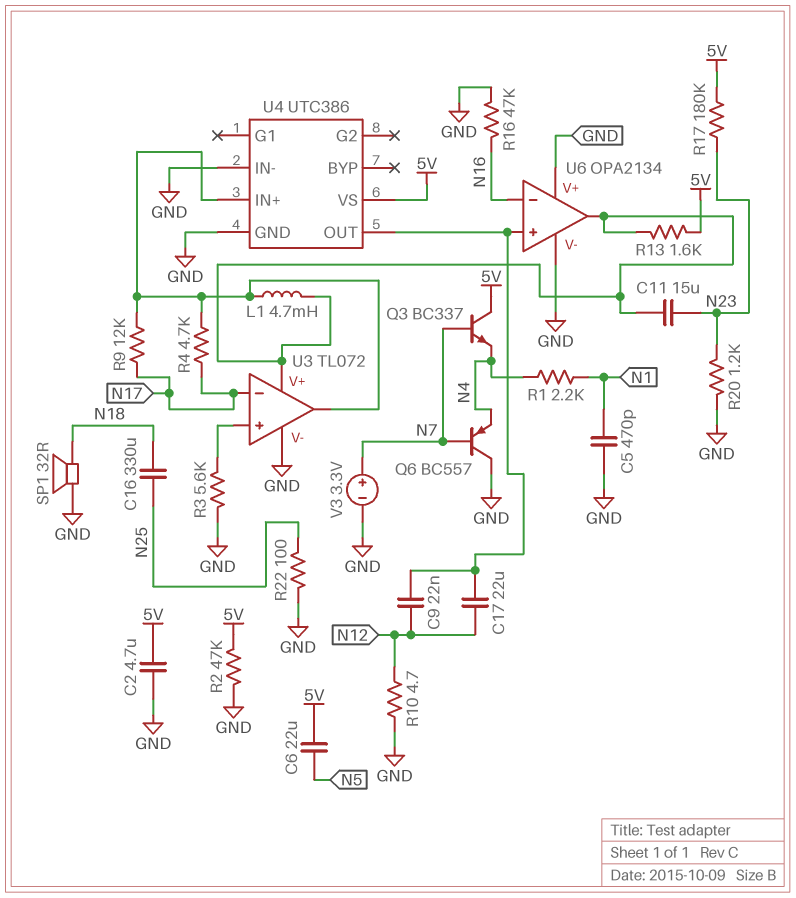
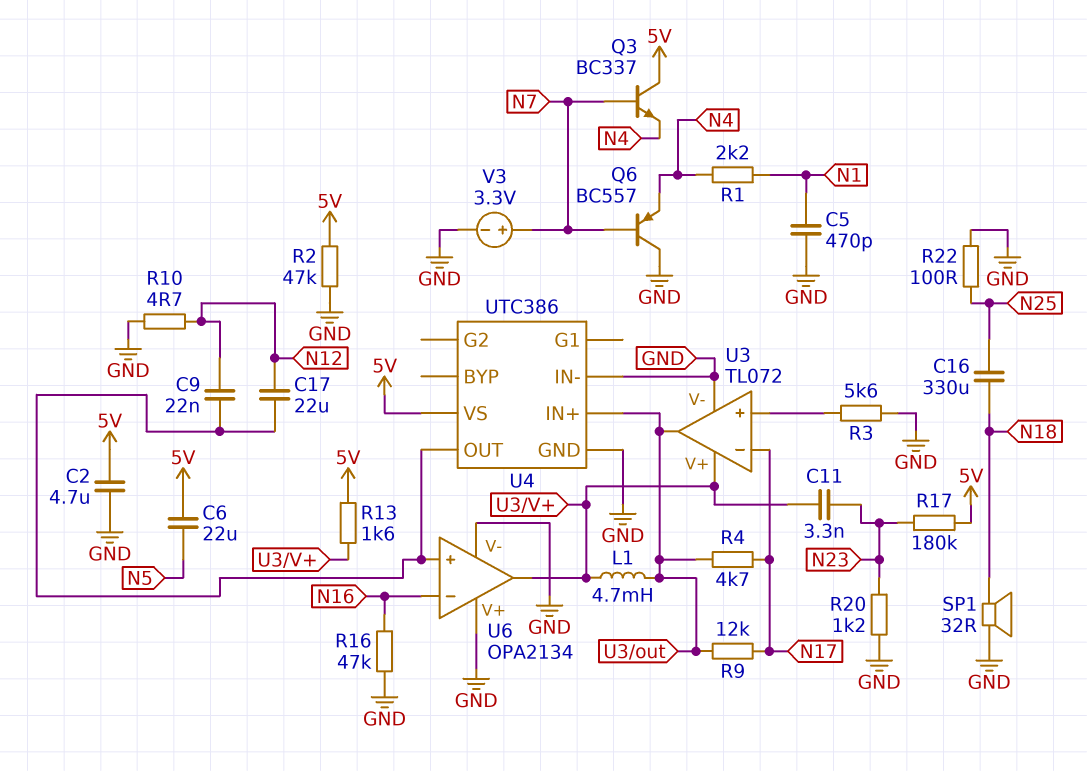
C11: 15uF (N23, U3/V+) -> 3.3nF (N23, U3/V+)

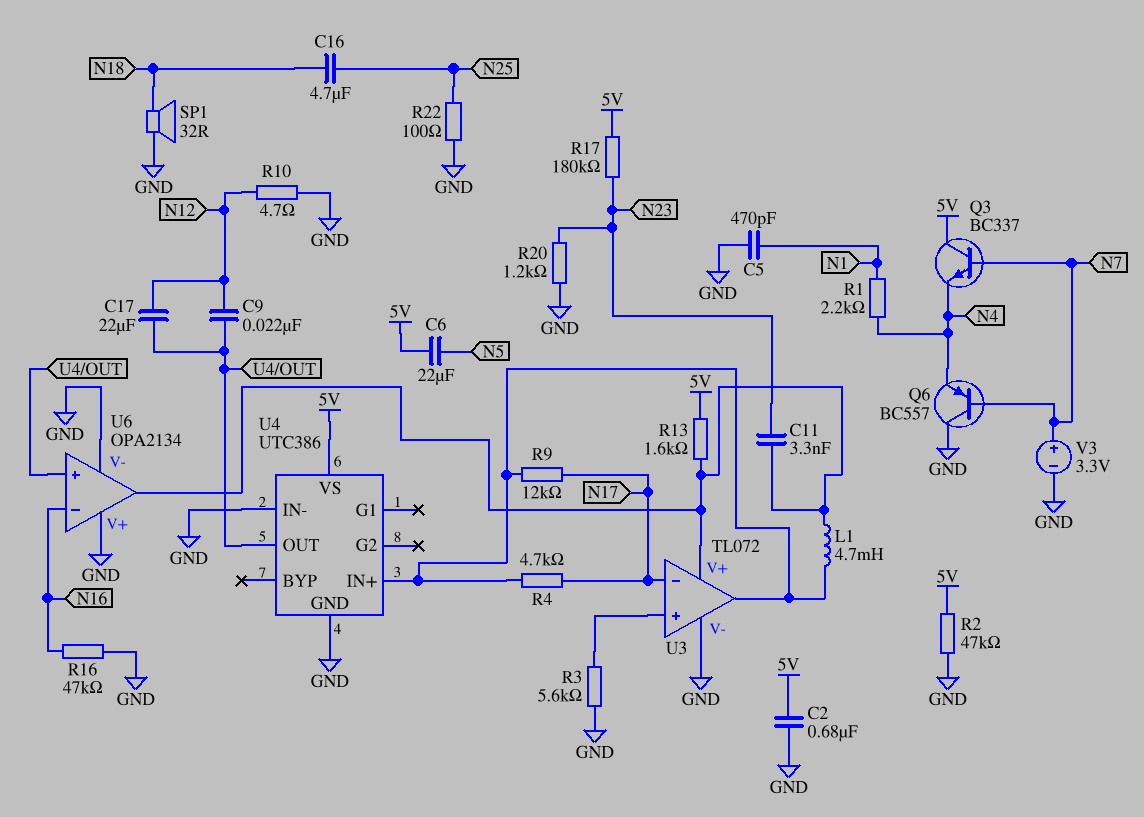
C2: 4.7uF (5V, GND) -> 680nF (5V, GND)
C16: 330uF (N18, N25) -> 4.7uF (N18, N25)

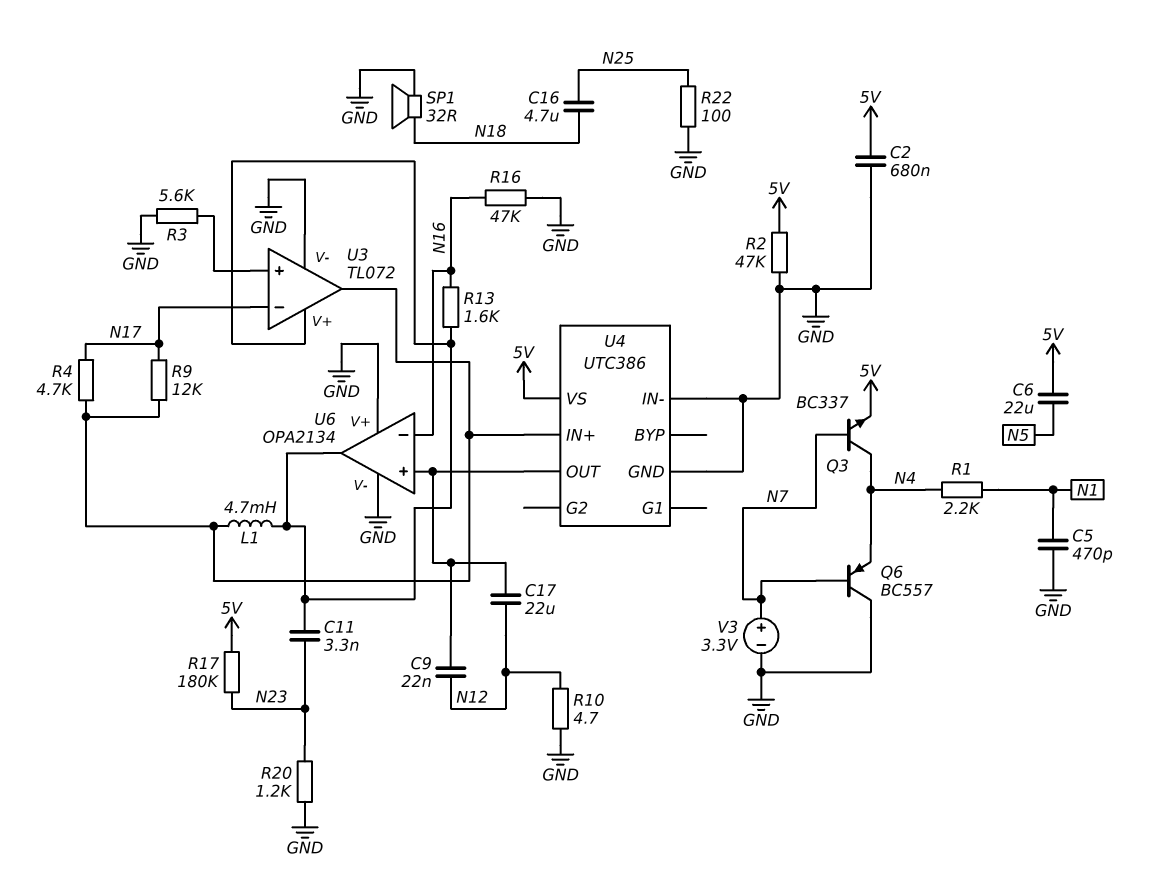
Q3: NPN BC337 (B N7, C 5V, E N4) -> NPN BC337 (B N7, C N4, E 5V)
R13: 1.6k (5V, U3/V+) -> 1.6k (N16, U3/V+)

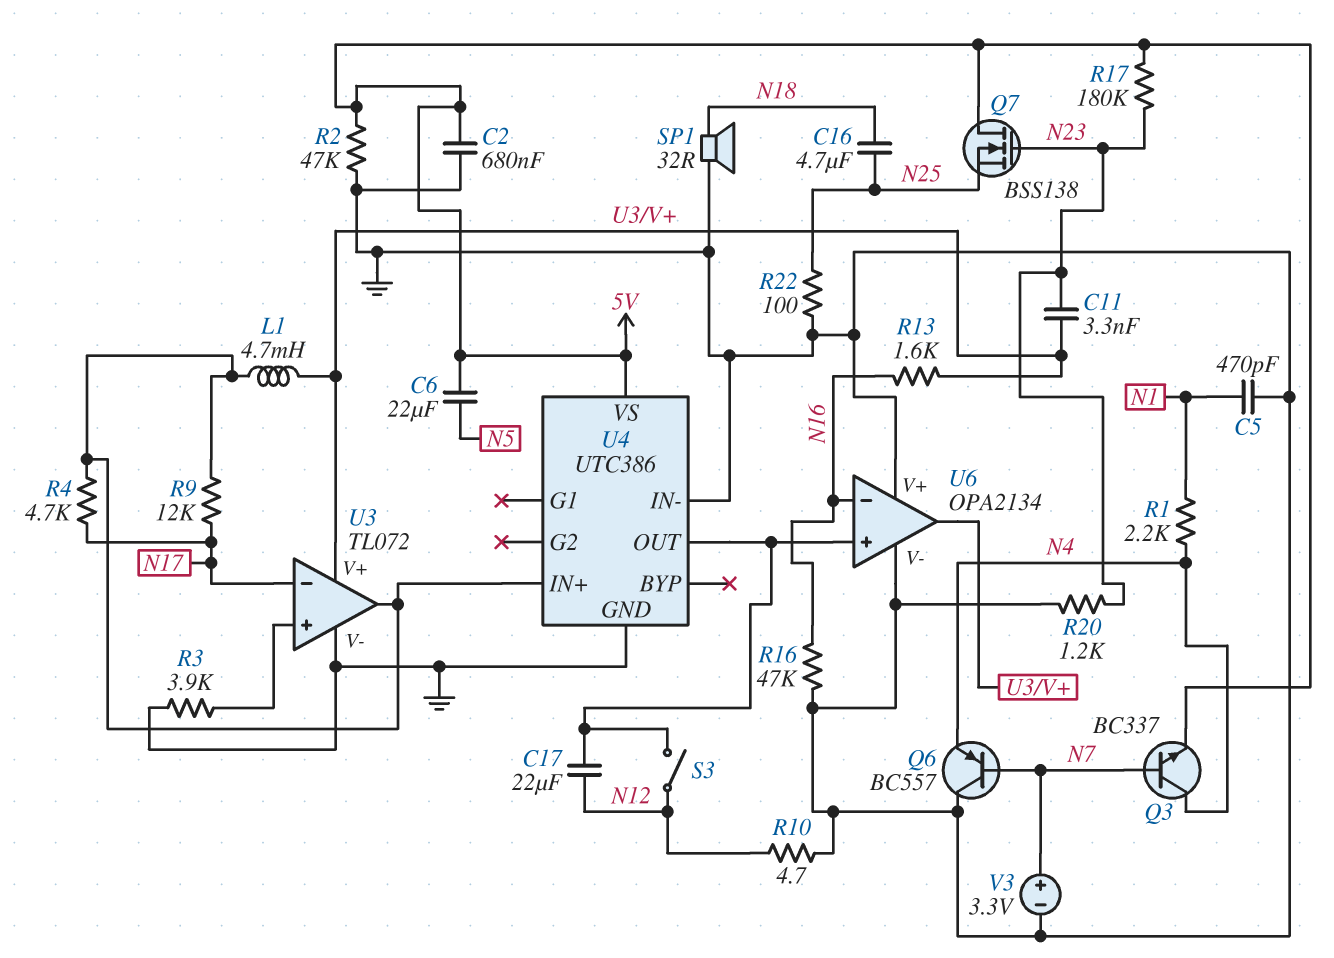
C9: 22nF (N12, U4/OUT) -> none
Q7: none -> NMOS BSS138 (G N23, D 5V, S N25)
R3: 5.6k (GND, U3/in+) -> 3.9k (GND, U3/in+)
S3: none -> switch (N12, U4/OUT)

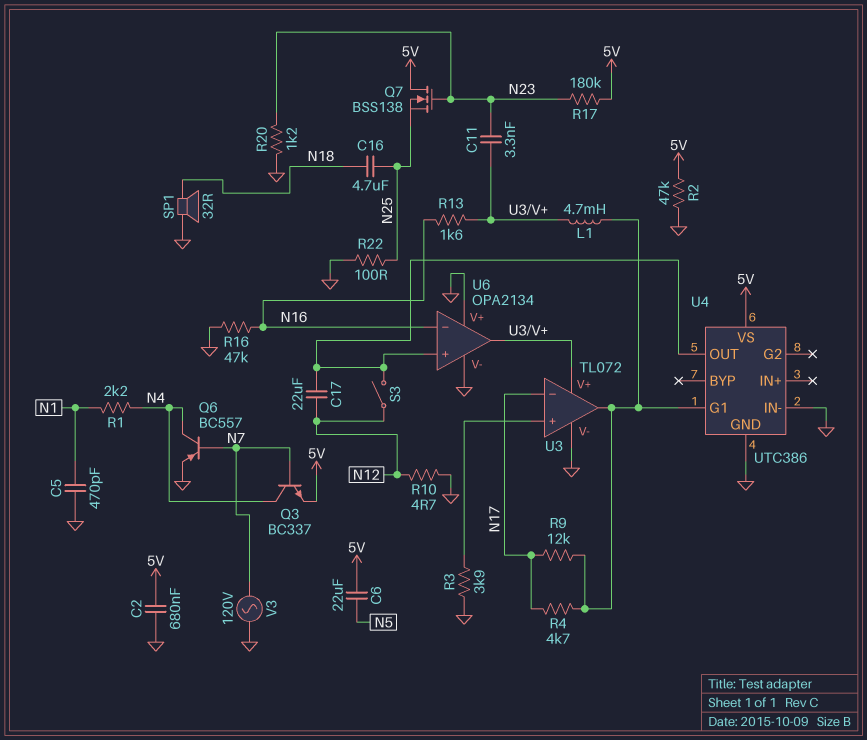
Q6: PNP BC557 (B N7, C GND, E N4) -> PNP BC557 (B N7, C N4, E GND)
U4 pin G1: none -> U3/out
U4 pin IN+: U3/out -> none
V3: 3.3V (plus N7, minus GND) -> AC 120V (GND, N7)

